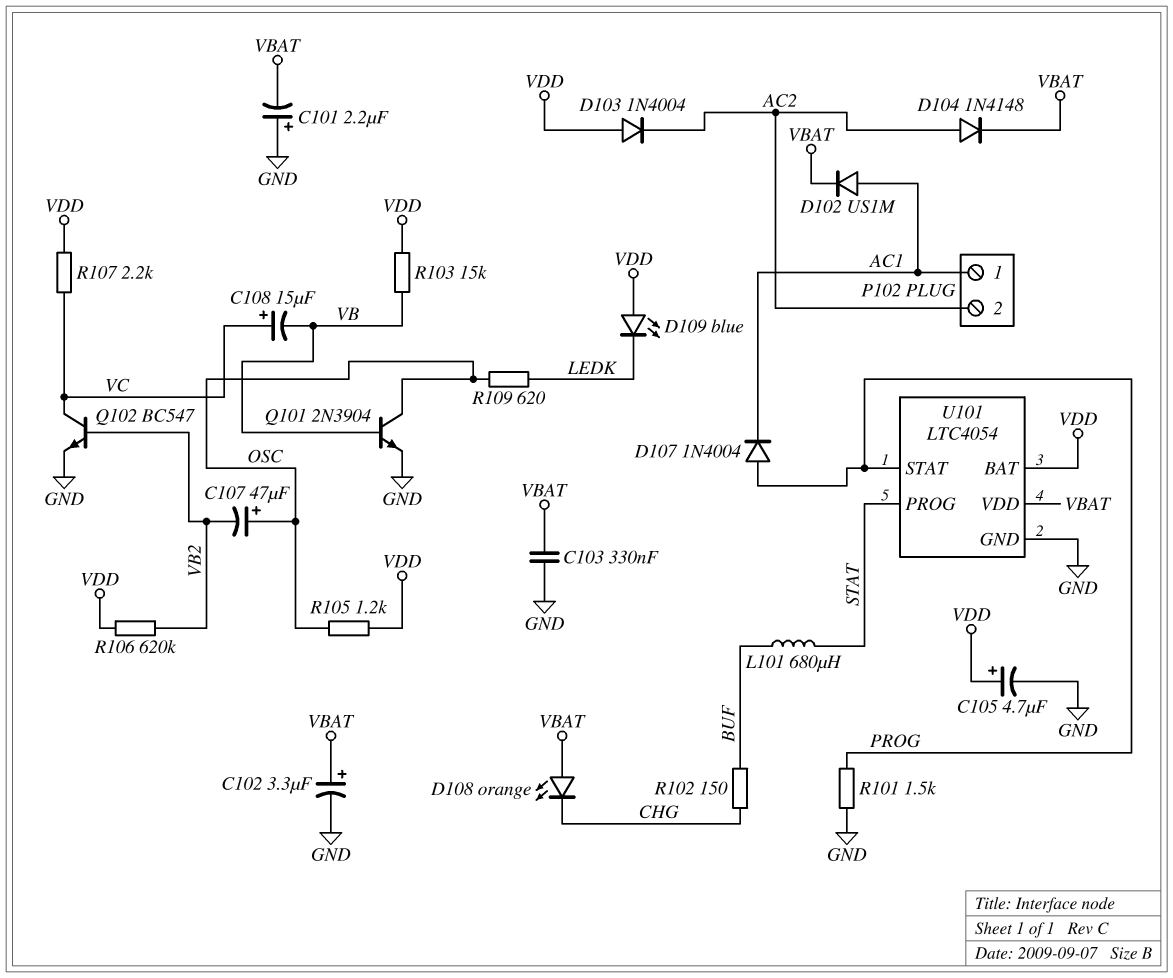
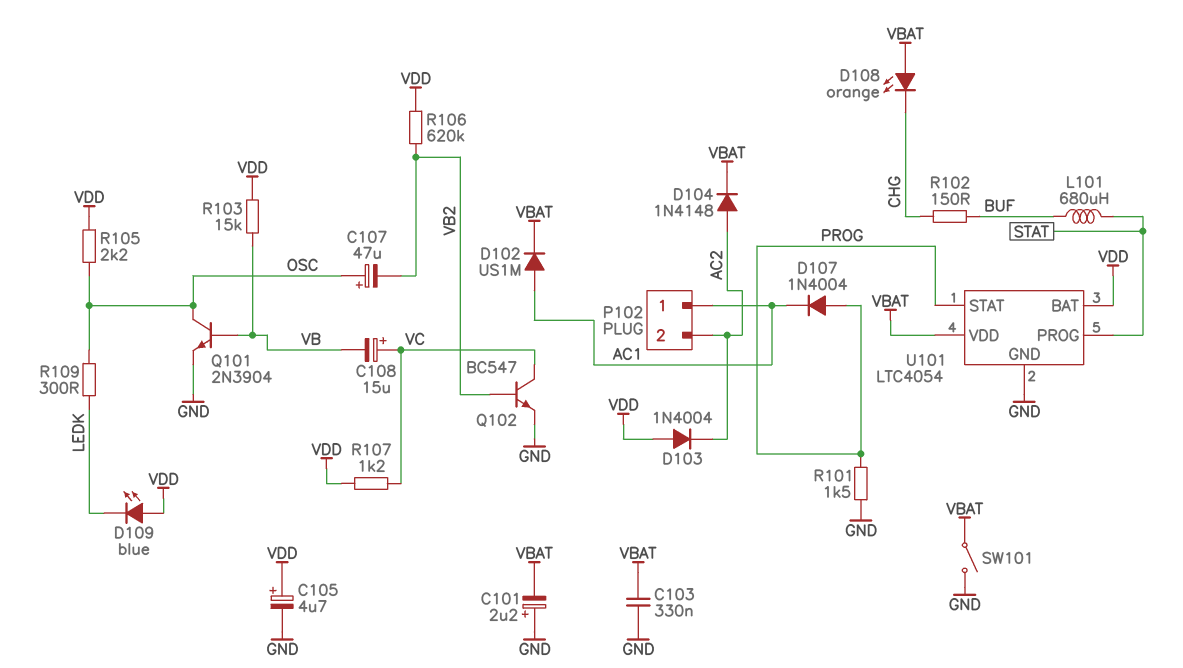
C102: 3.3uF (plus VBAT, minus GND) -> none
R105: 1.2k (OSC, VDD) -> 2.2k (OSC, VDD)
R107: 2.2k (VC, VDD) -> 1.2k (VC, VDD)
R109: 620 (LEDK, OSC) -> 300 (LEDK, OSC)
SW101: none -> switch (GND, VBAT)

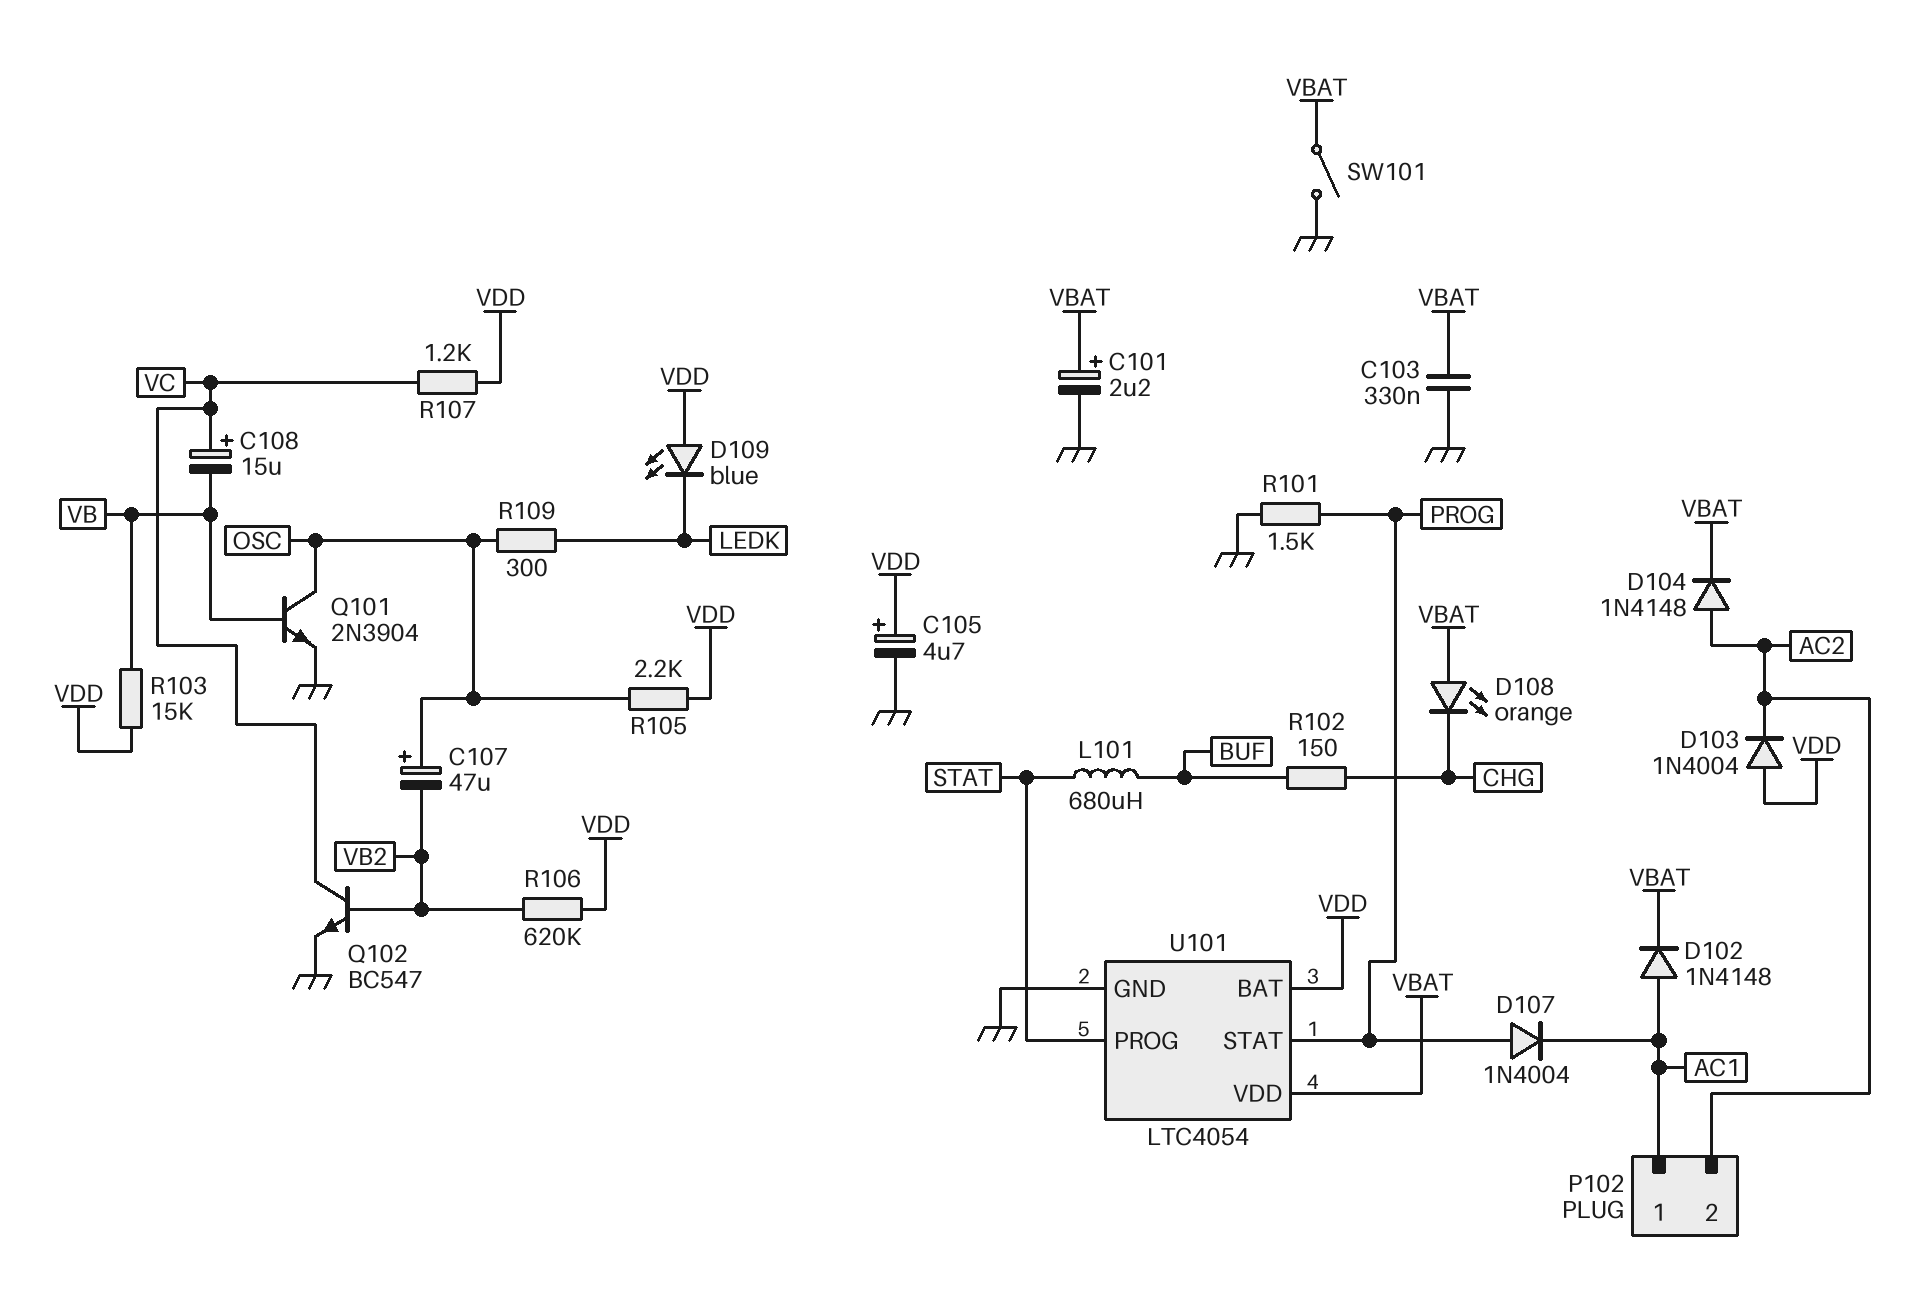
C101: 2.2uF (plus GND, minus VBAT) -> 2.2uF (plus VBAT, minus GND)
D102: diode US1M (A AC1, K VBAT) -> diode 1N4148 (A AC1, K VBAT)

